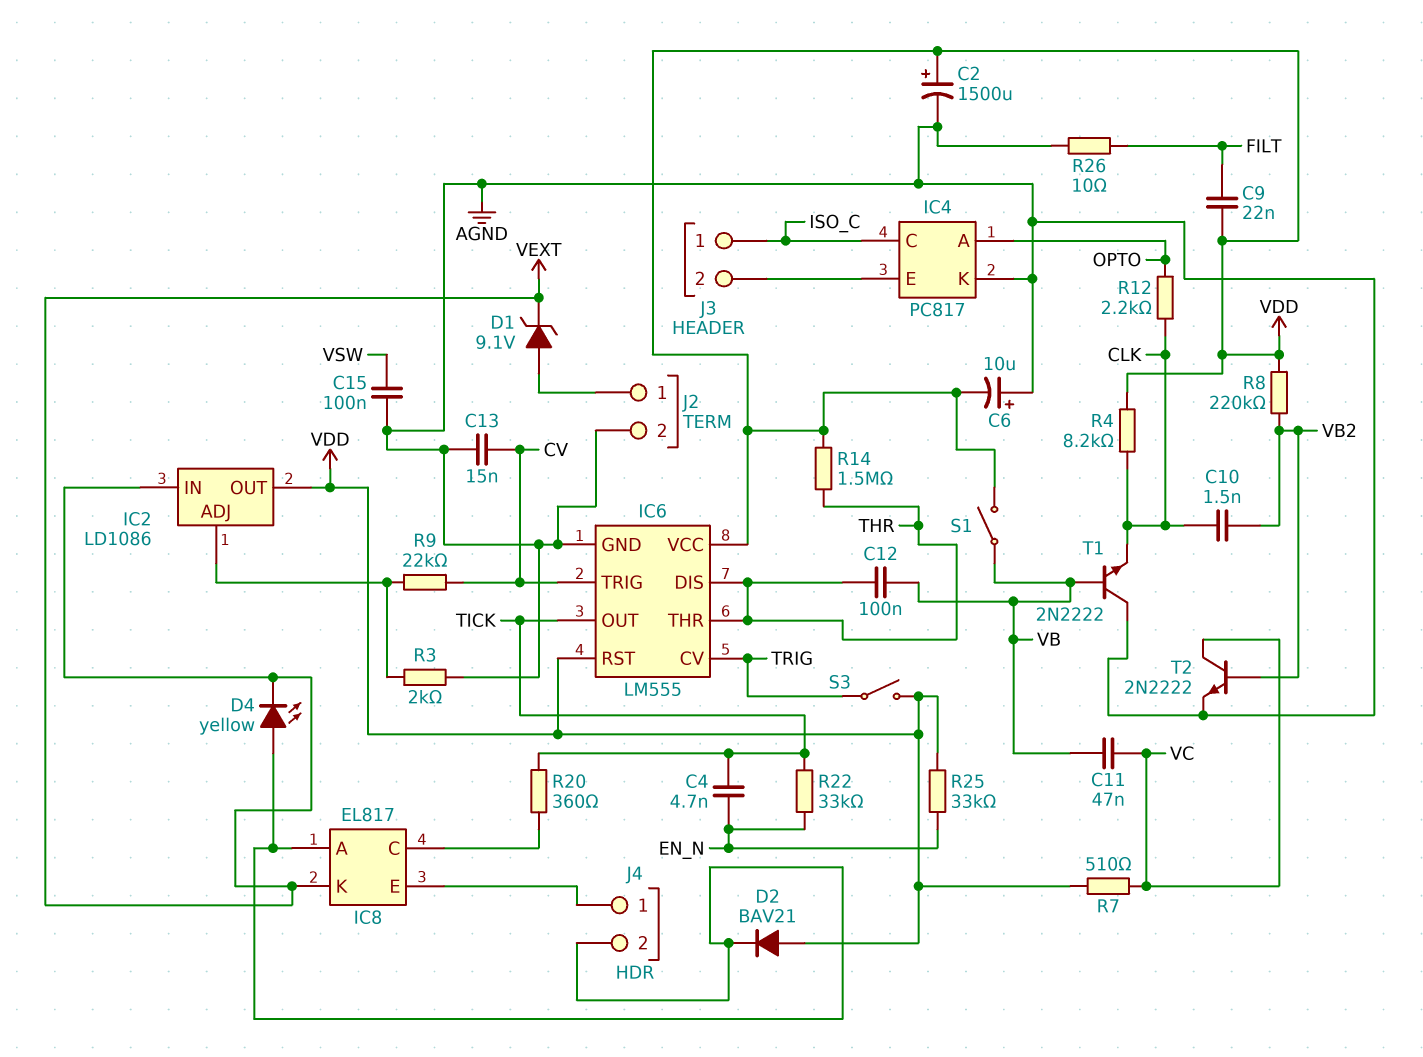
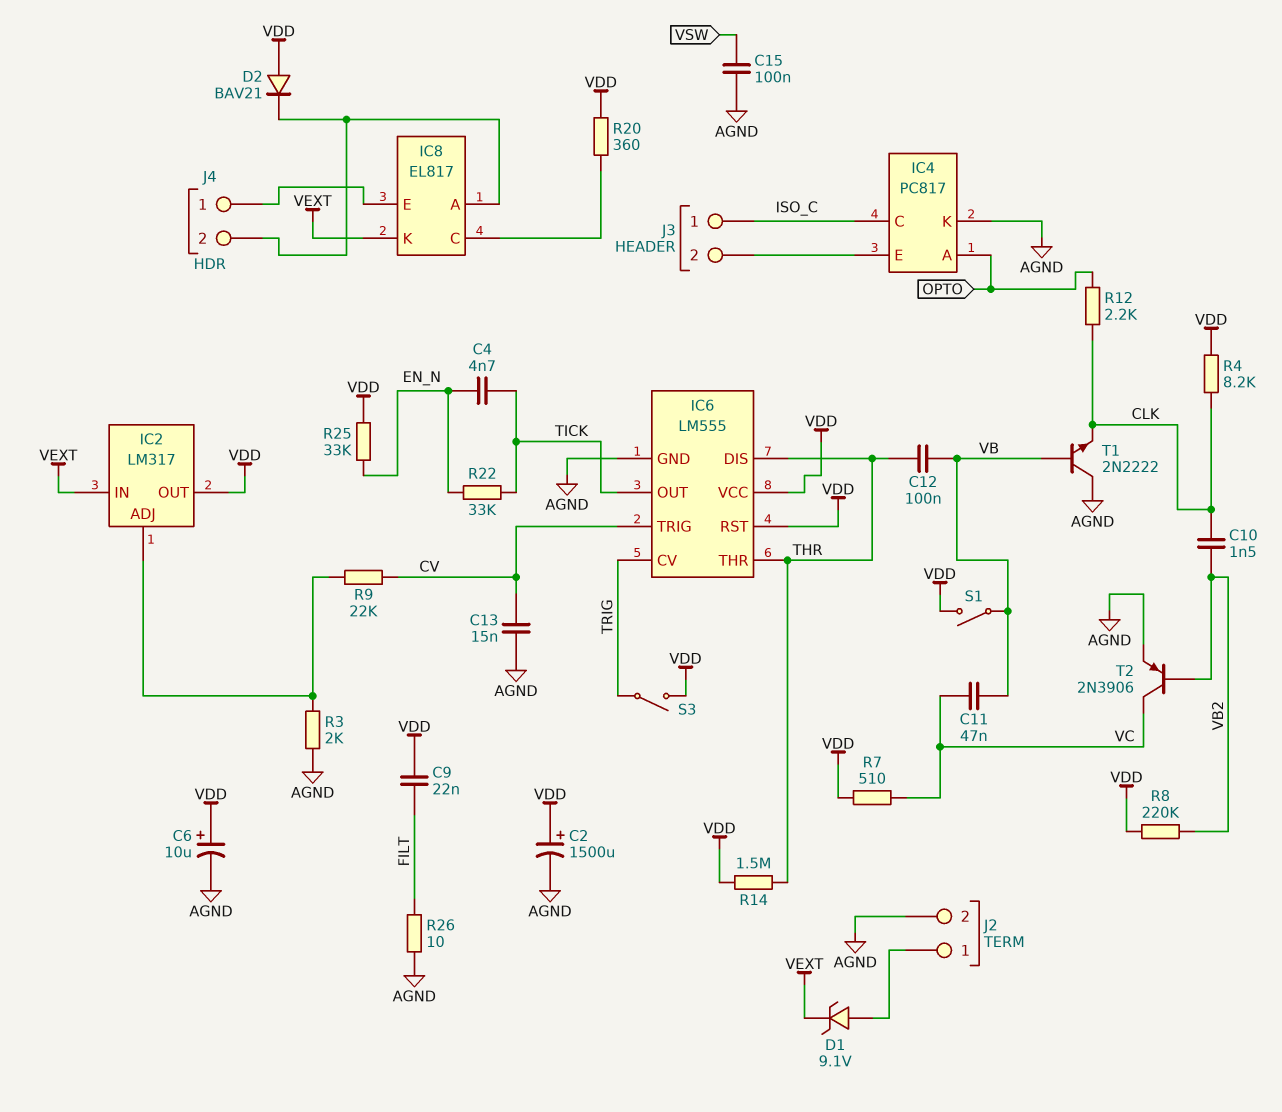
C6: 10uF (plus AGND, minus VDD) -> 10uF (plus VDD, minus AGND)
D4: LED yellow (A IC8/A, K VEXT) -> none
IC2: LD1086 -> LM317
R20: 360 (IC8/C, TICK) -> 360 (IC8/C, VDD)
T2: NPN 2N2222 (B VB2, C VC, E AGND) -> PNP 2N3906 (B VB2, C VC, E AGND)

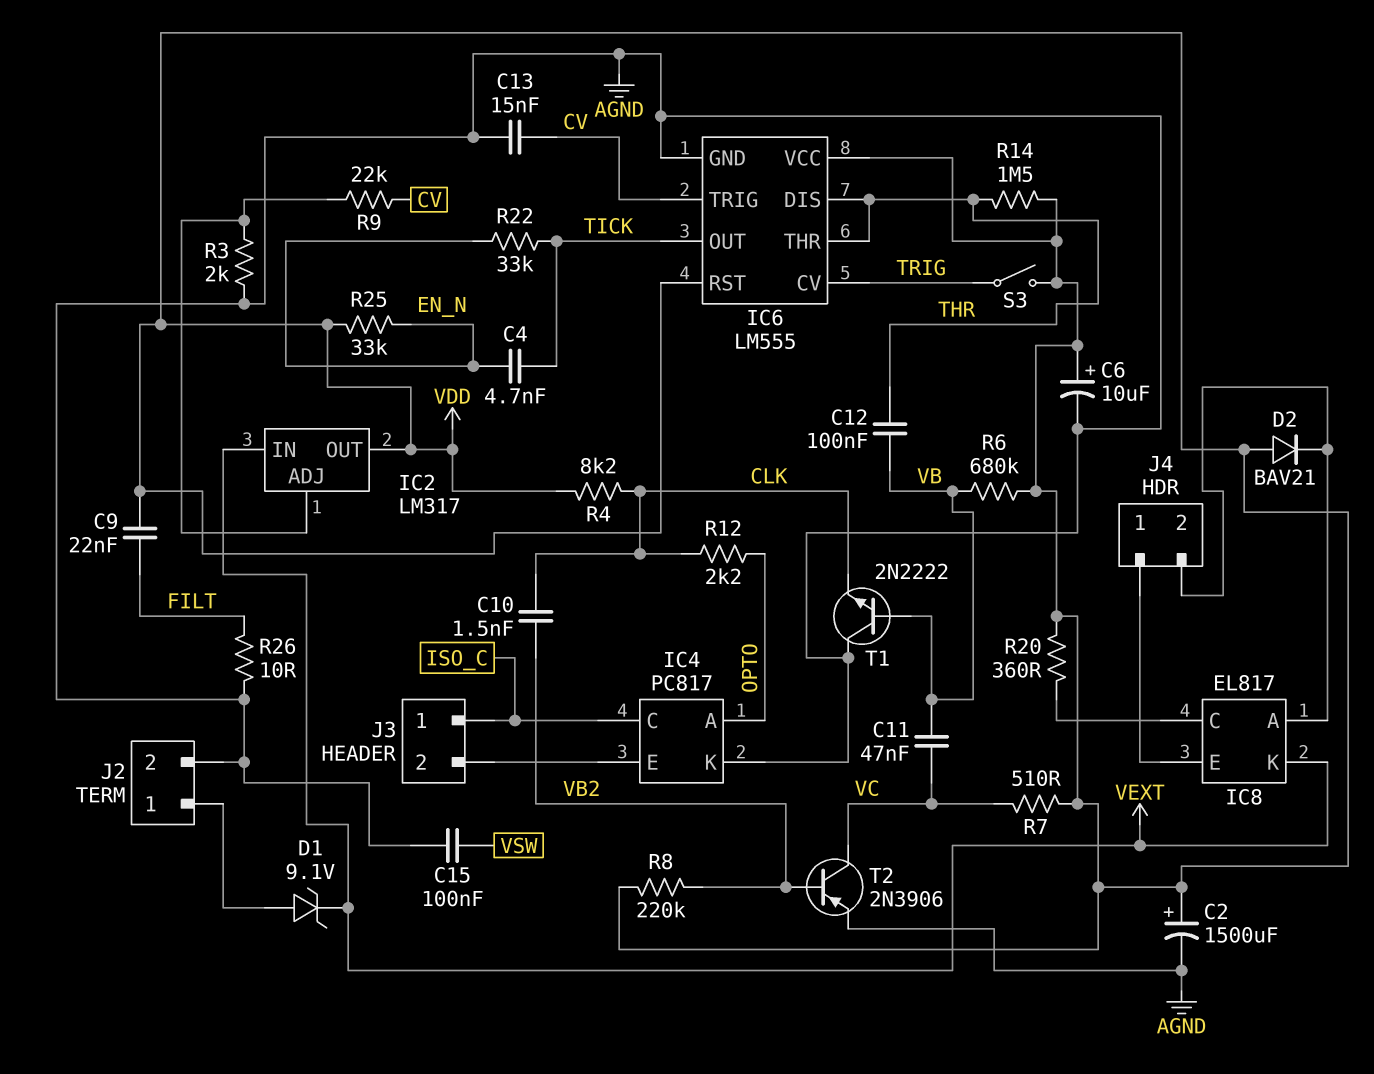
R6: none -> 680k (VB, VDD)
S1: switch (VB, VDD) -> none

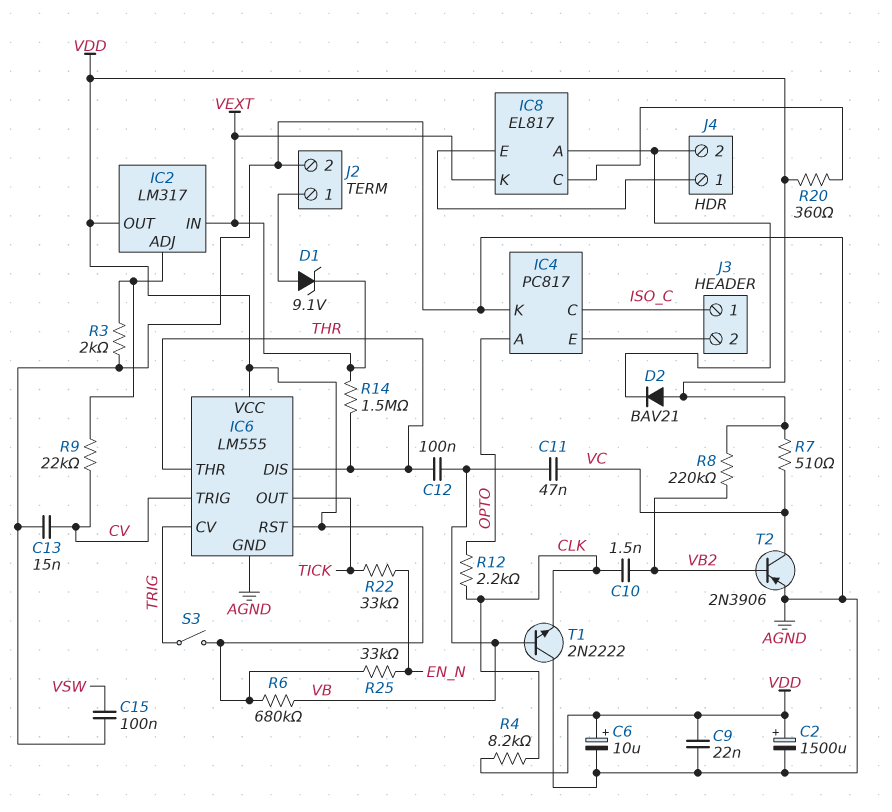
C4: 4.7nF (EN_N, TICK) -> none
C9: 22nF (FILT, VDD) -> 22nF (AGND, VDD)
R14: 1.5M (THR, VDD) -> 1.5M (THR, VEXT)
R26: 10 (AGND, FILT) -> none

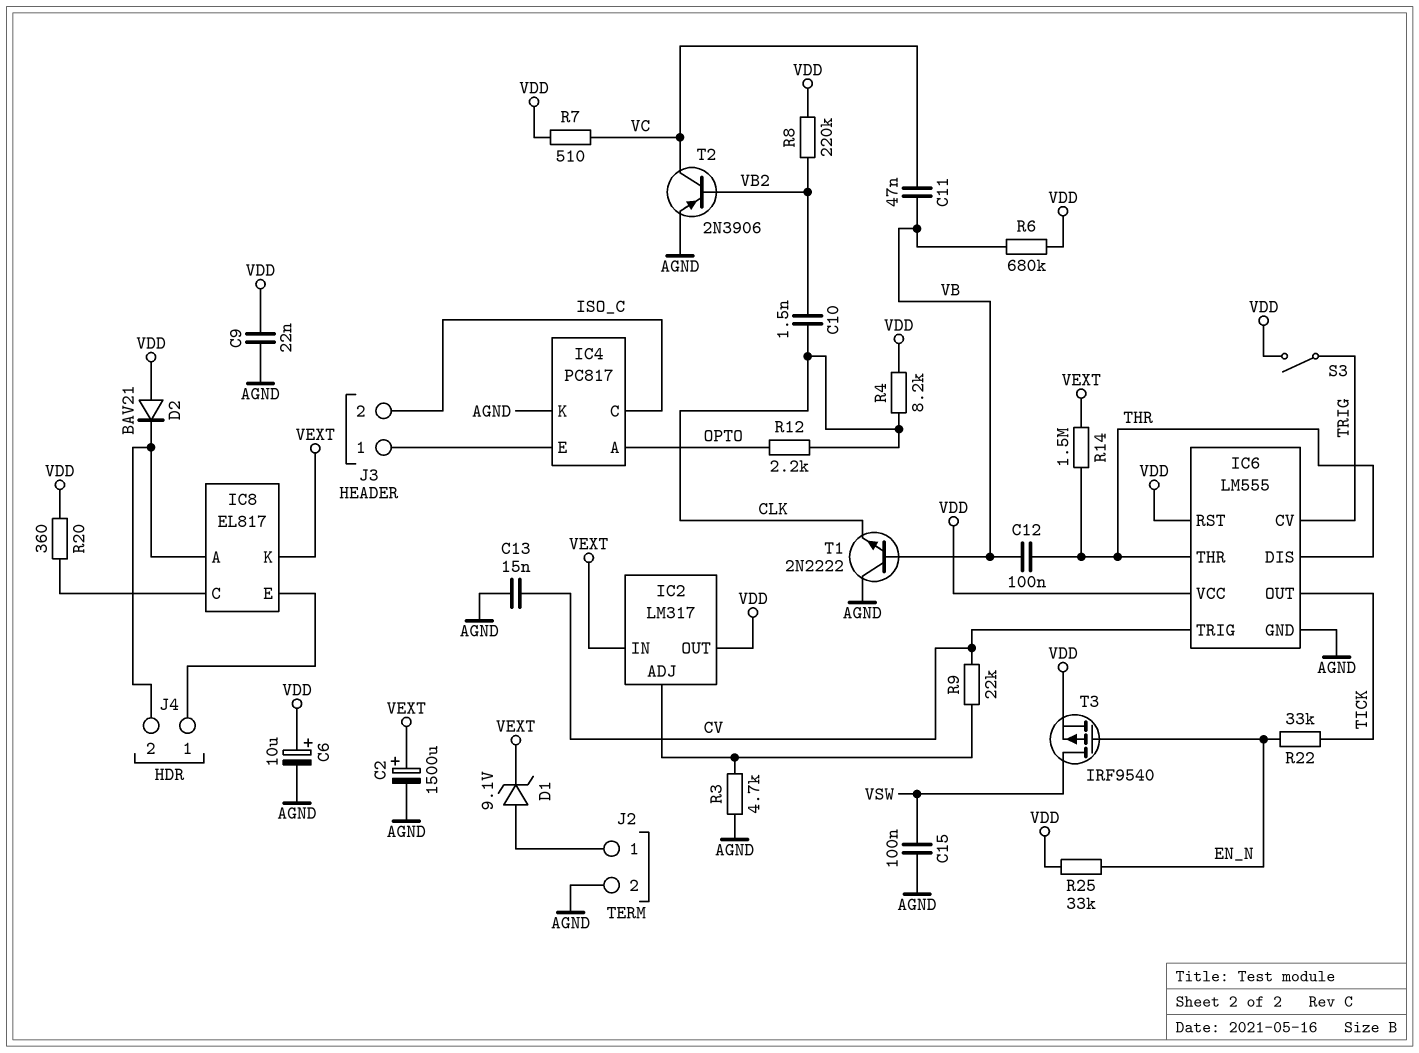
C2: 1500uF (plus VDD, minus AGND) -> 1500uF (plus VEXT, minus AGND)
J3 pin 1: ISO_C -> IC4/E
J3 pin 2: IC4/E -> ISO_C
R3: 2k (AGND, IC2/ADJ) -> 4.7k (AGND, IC2/ADJ)
T3: none -> PMOS IRF9540 (G EN_N, D VSW, S VDD)

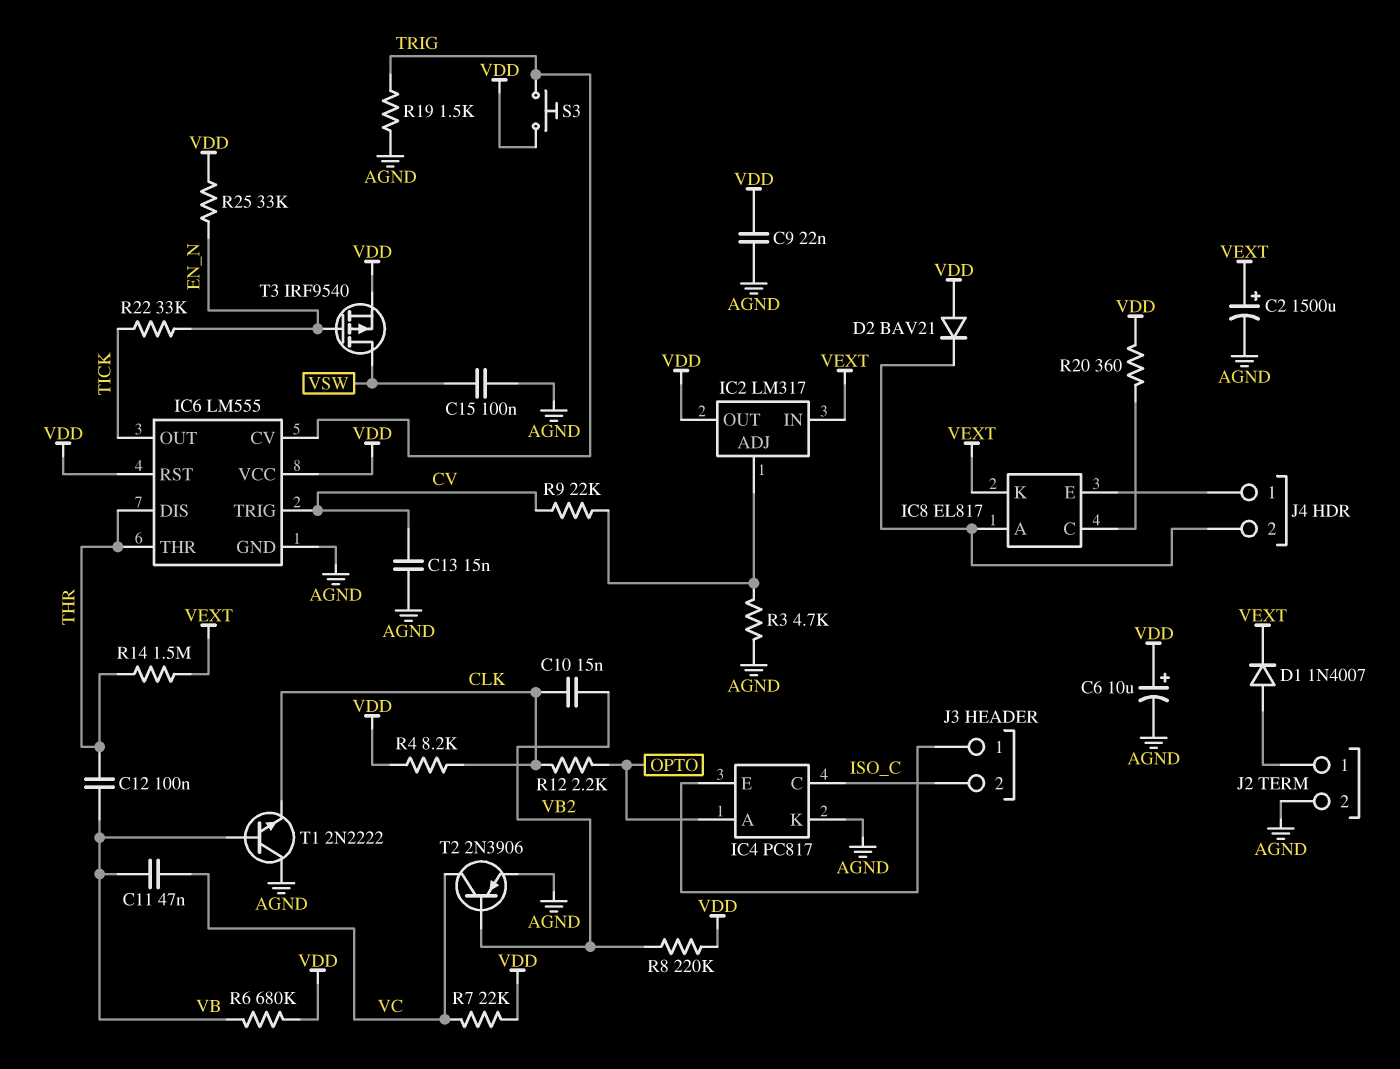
C10: 1.5nF (CLK, VB2) -> 15nF (CLK, VB2)
D1: zener 9.1V (A J2/1, K VEXT) -> diode 1N4007 (A J2/1, K VEXT)
R7: 510 (VC, VDD) -> 22k (VC, VDD)
R19: none -> 1.5k (AGND, TRIG)
S3: switch (TRIG, VDD) -> button (TRIG, VDD)

